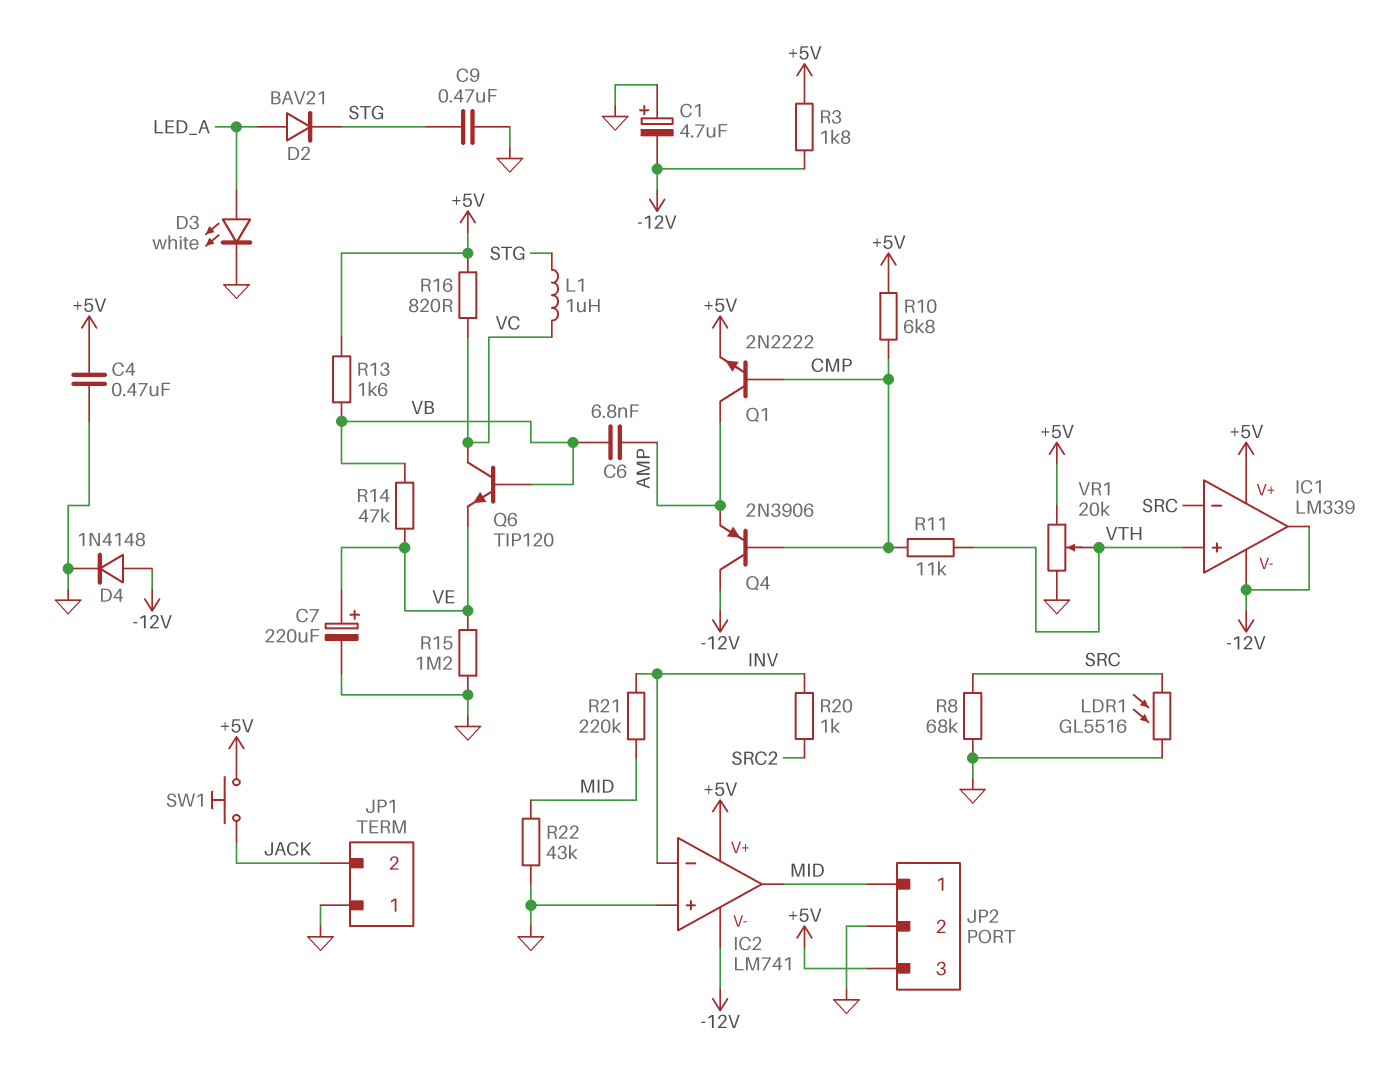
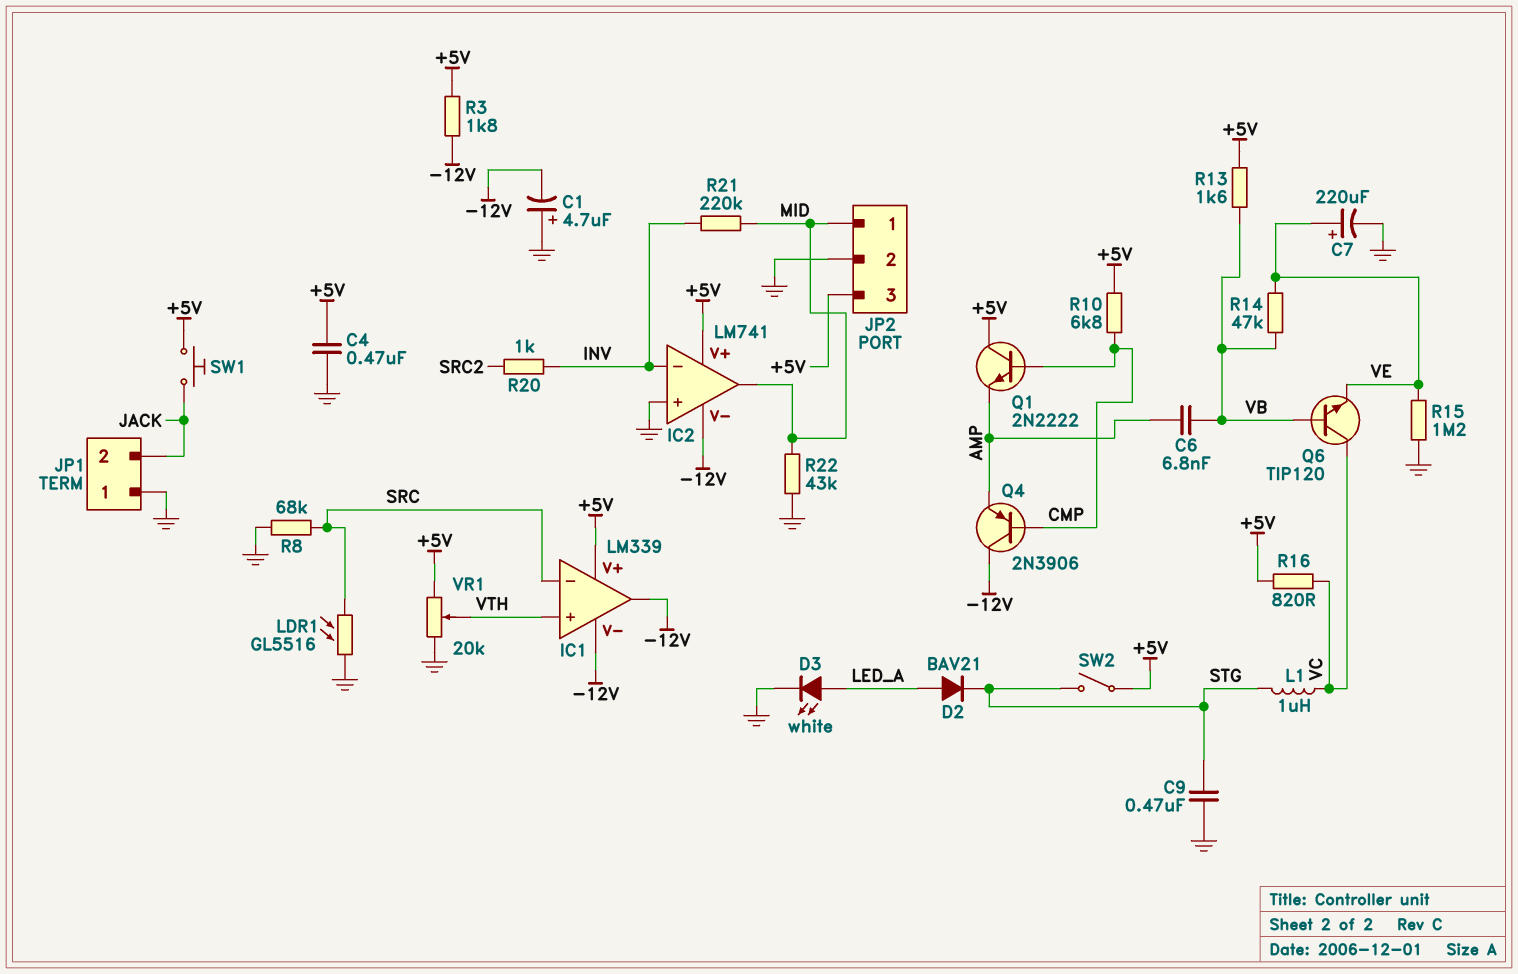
D4: diode 1N4148 (A -12V, K GND) -> none
Q1: NPN 2N2222 (B CMP, C AMP, E +5V) -> NPN 2N2222 (B CMP, C +5V, E AMP)
R11: 11k (CMP, VTH) -> none
SW2: none -> switch (+5V, STG)

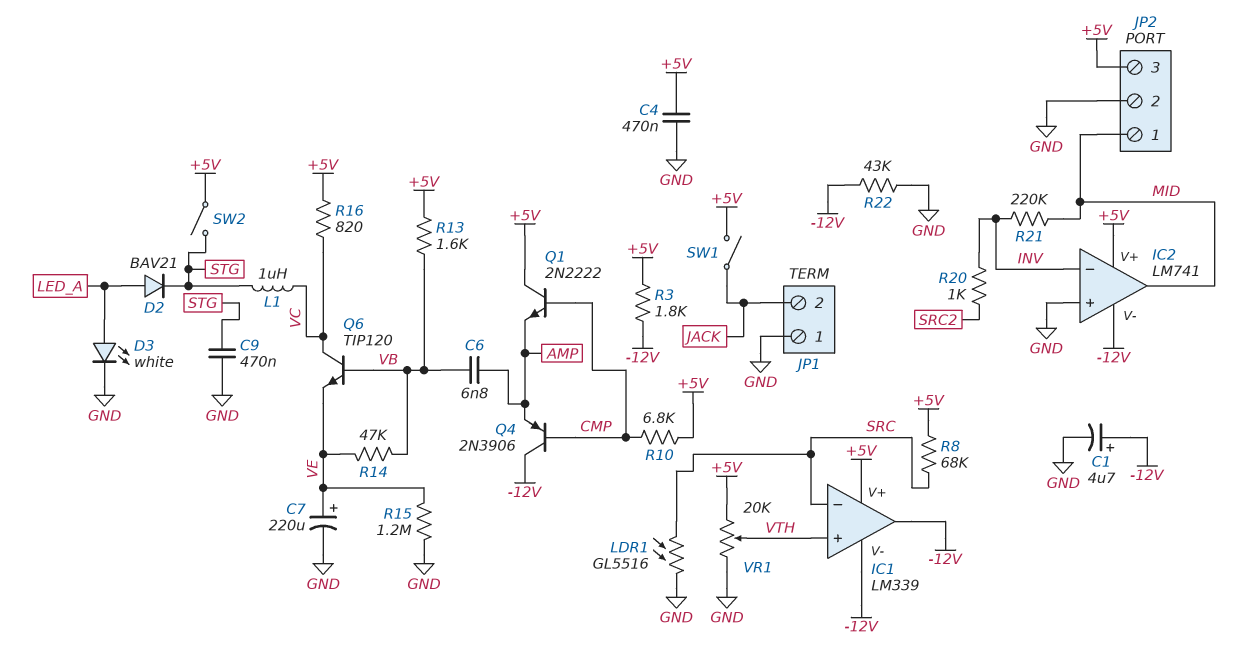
C1: 4.7uF (plus GND, minus -12V) -> 4.7uF (plus -12V, minus GND)
R8: 68k (GND, SRC) -> 68k (+5V, SRC)
R22: 43k (GND, MID) -> 43k (-12V, GND)
SW1: button (+5V, JACK) -> switch (+5V, JACK)

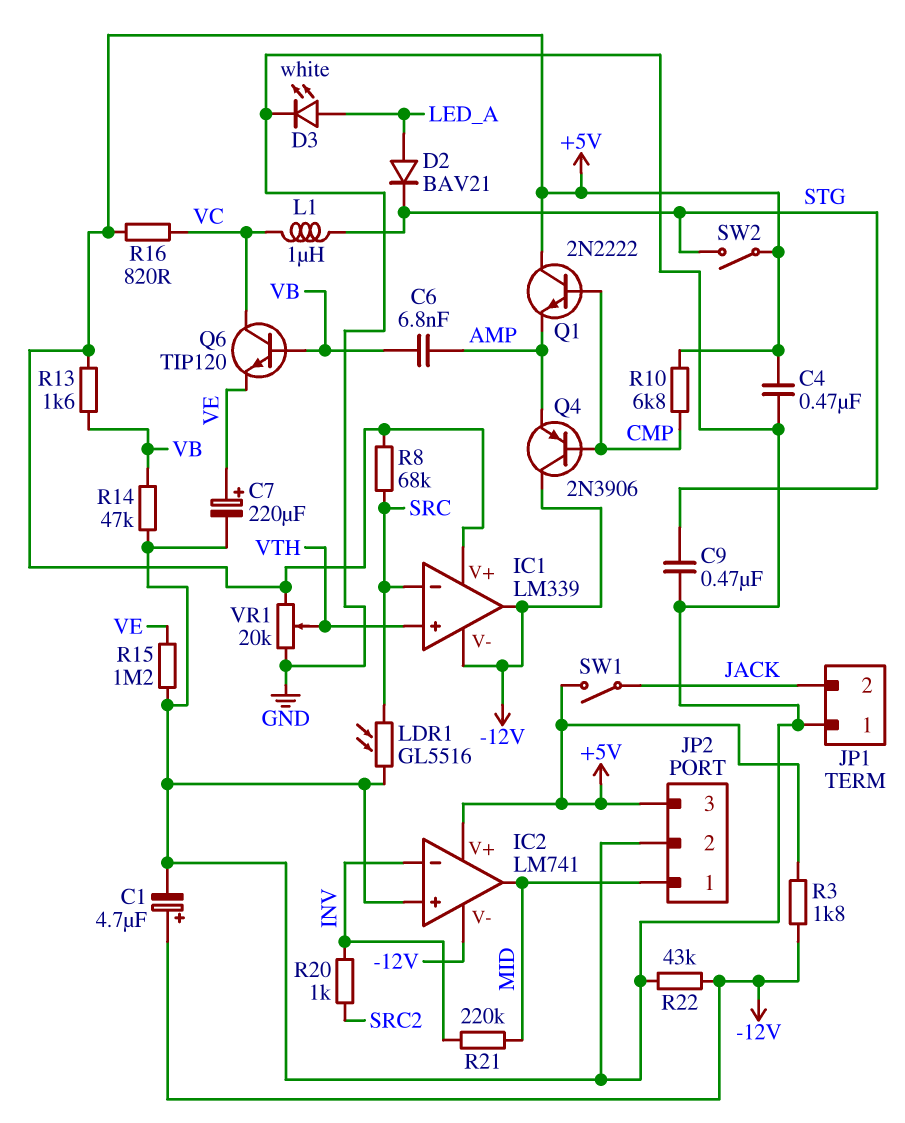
R14: 47k (VB, VE) -> 47k (GND, VB)

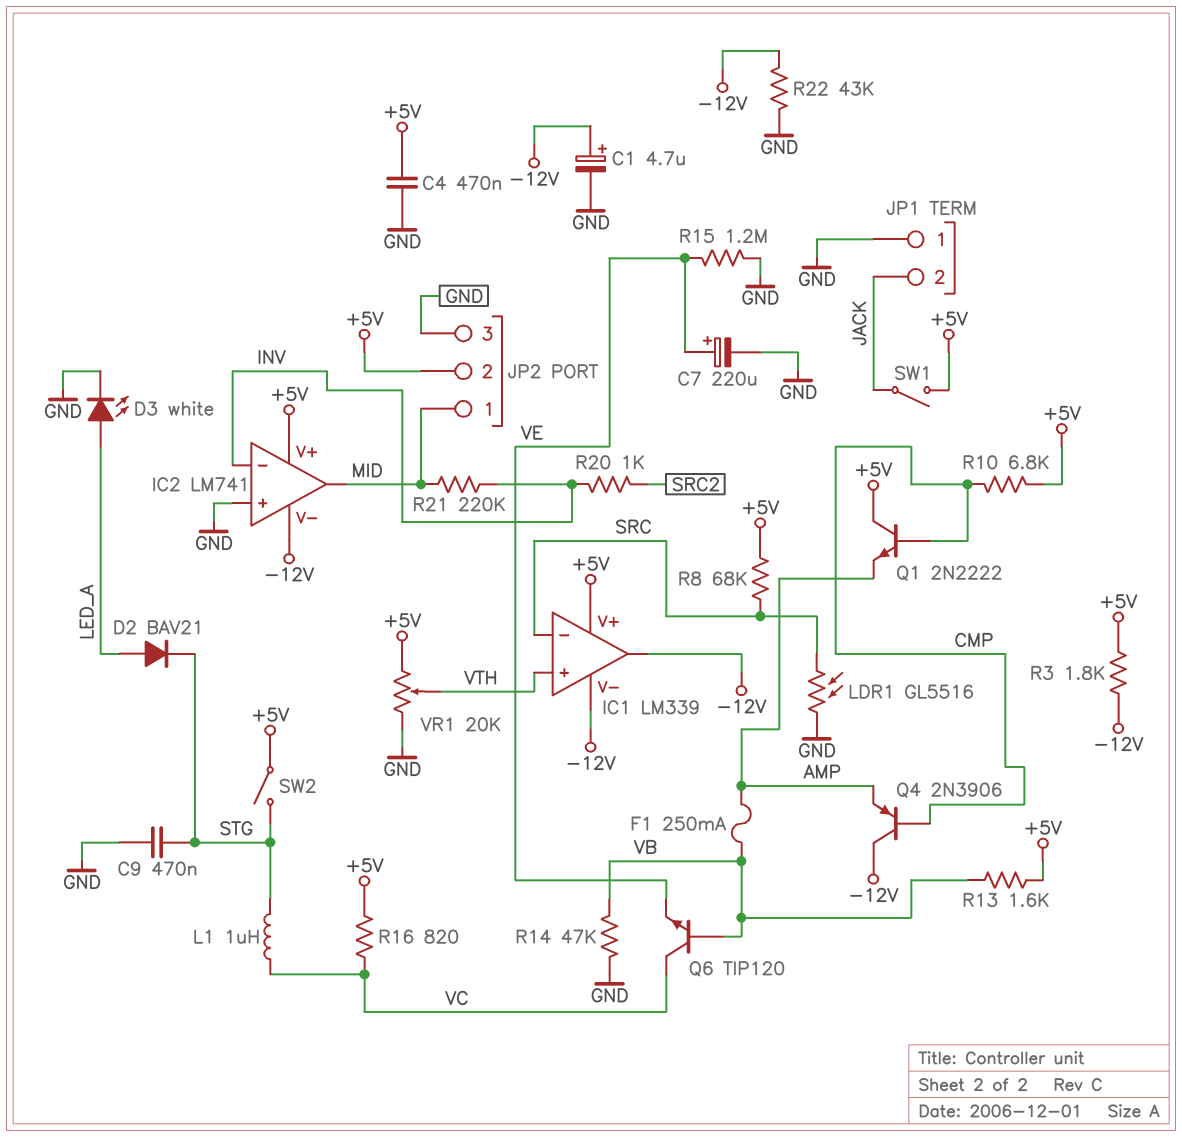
C6: 6.8nF (AMP, VB) -> none
F1: none -> 250mA (AMP, VB)
JP2 pin 2: GND -> +5V
JP2 pin 3: +5V -> GND

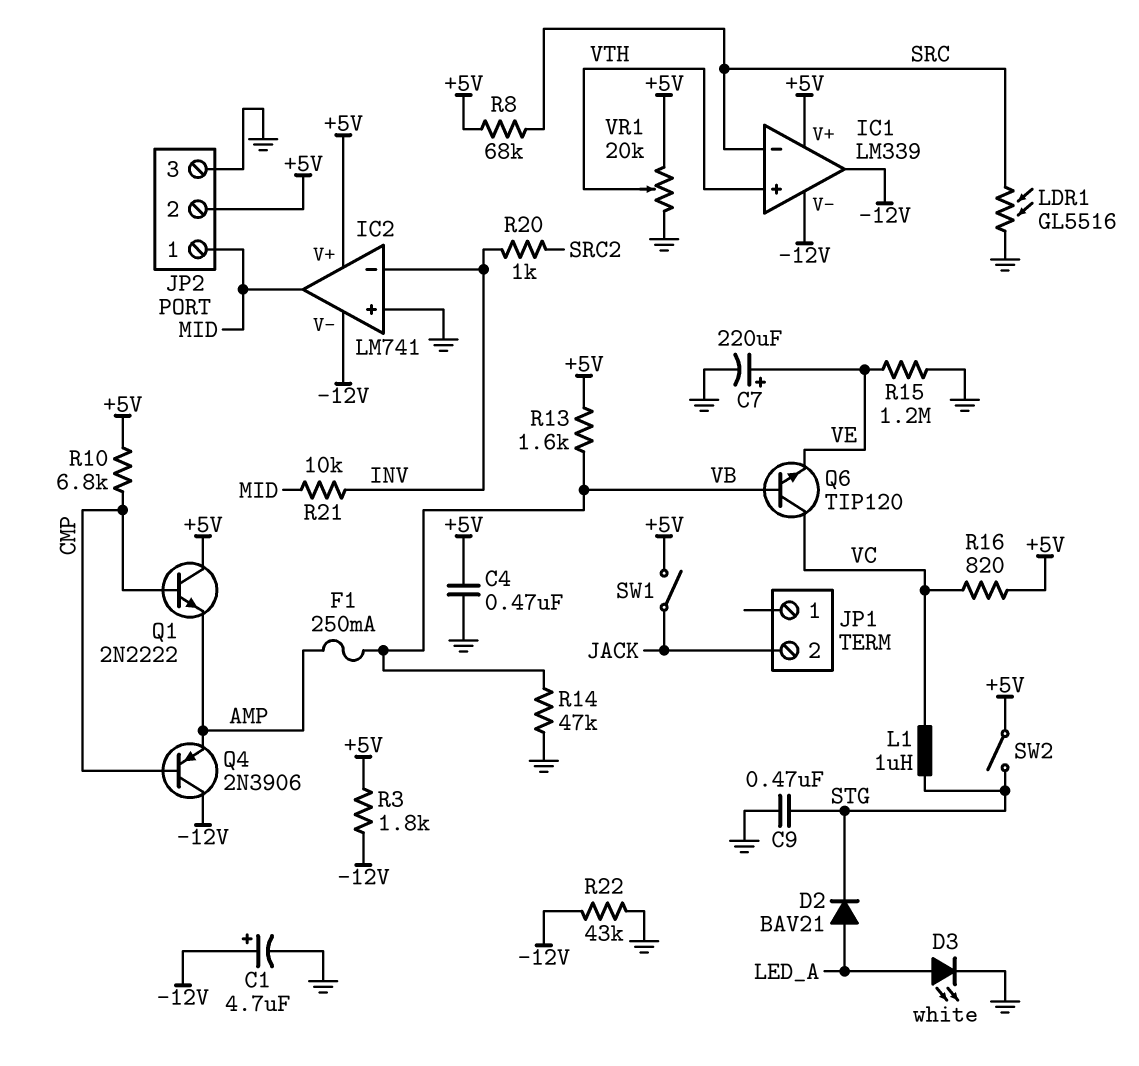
JP1 pin 1: GND -> none
R21: 220k (INV, MID) -> 10k (INV, MID)

